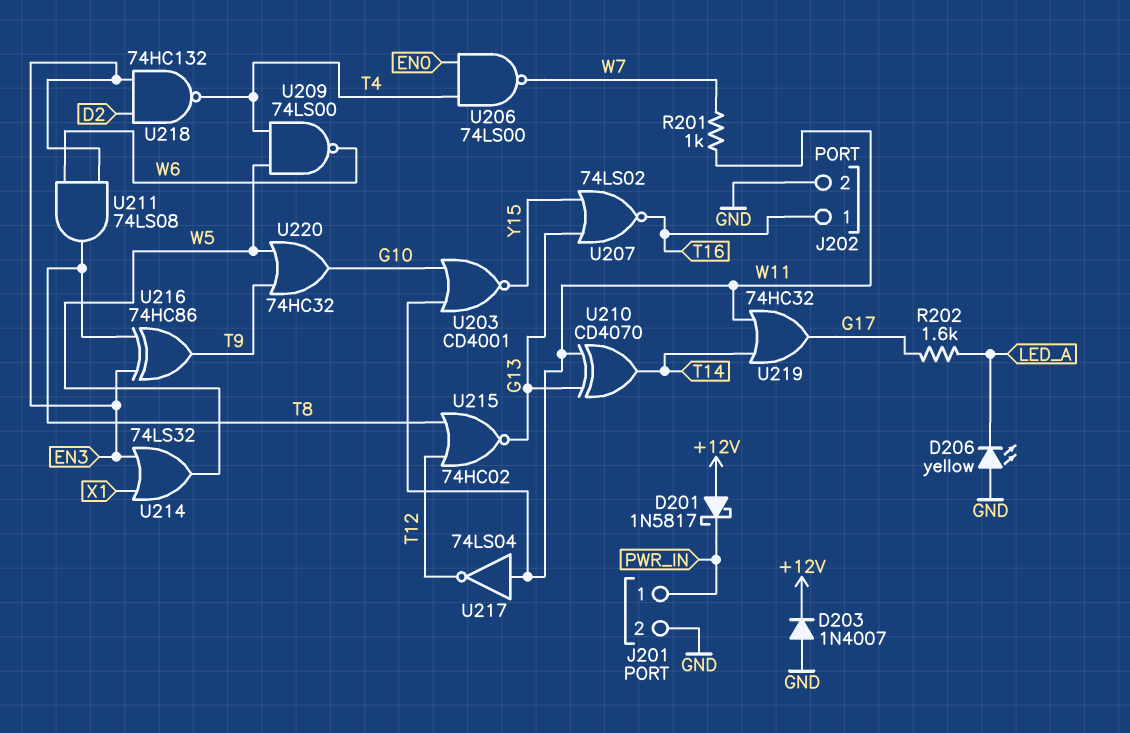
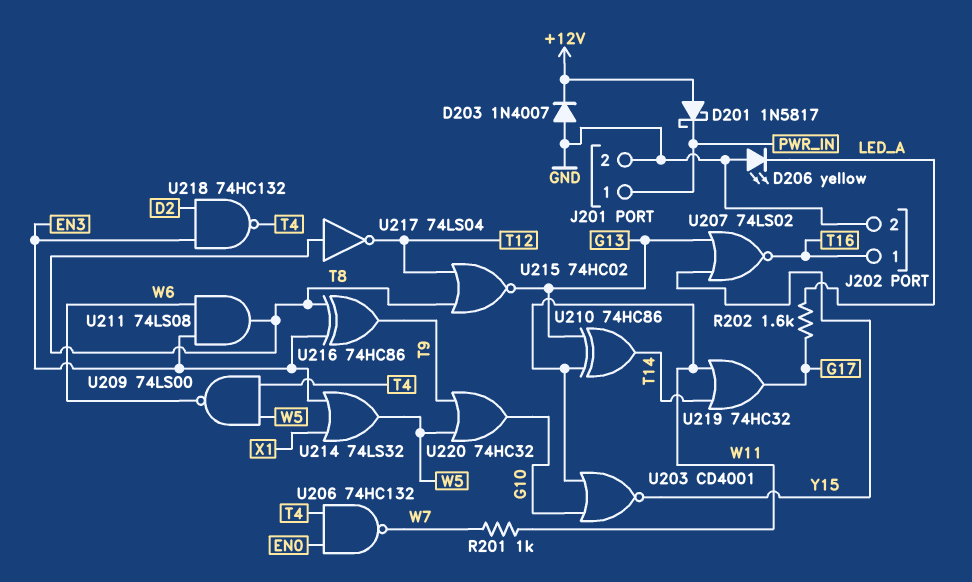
U206: NAND 74LS00 (in EN0, in T4, out W7) -> NAND 74HC132 (in EN0, in T4, out W7)
U210: XOR CD4070 (in G13, in W11, out T14) -> XOR 74HC86 (in G13, in W11, out T14)
U217: NOT 74LS04 (in W11, out T12) -> NOT 74LS04 (in T8, out T12)

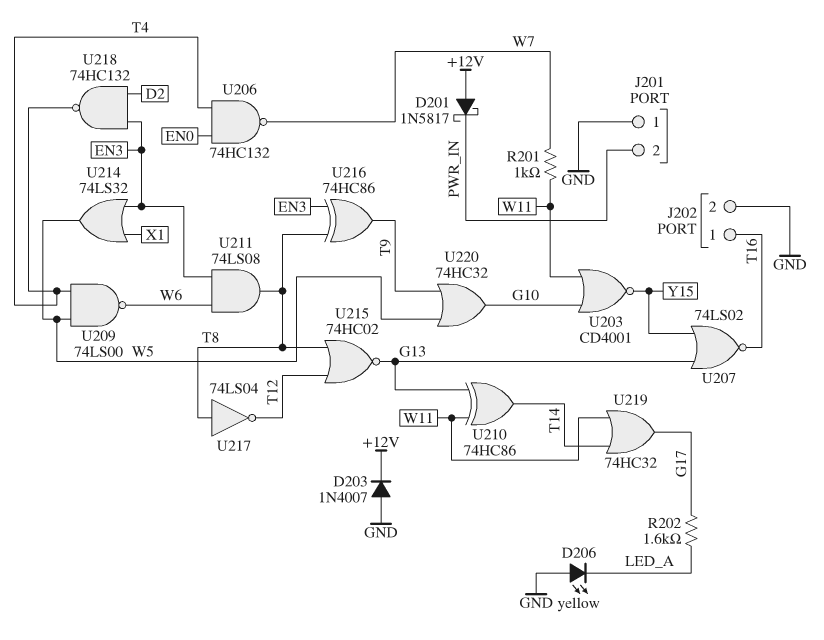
J201 pin 1: PWR_IN -> GND
J201 pin 2: GND -> PWR_IN

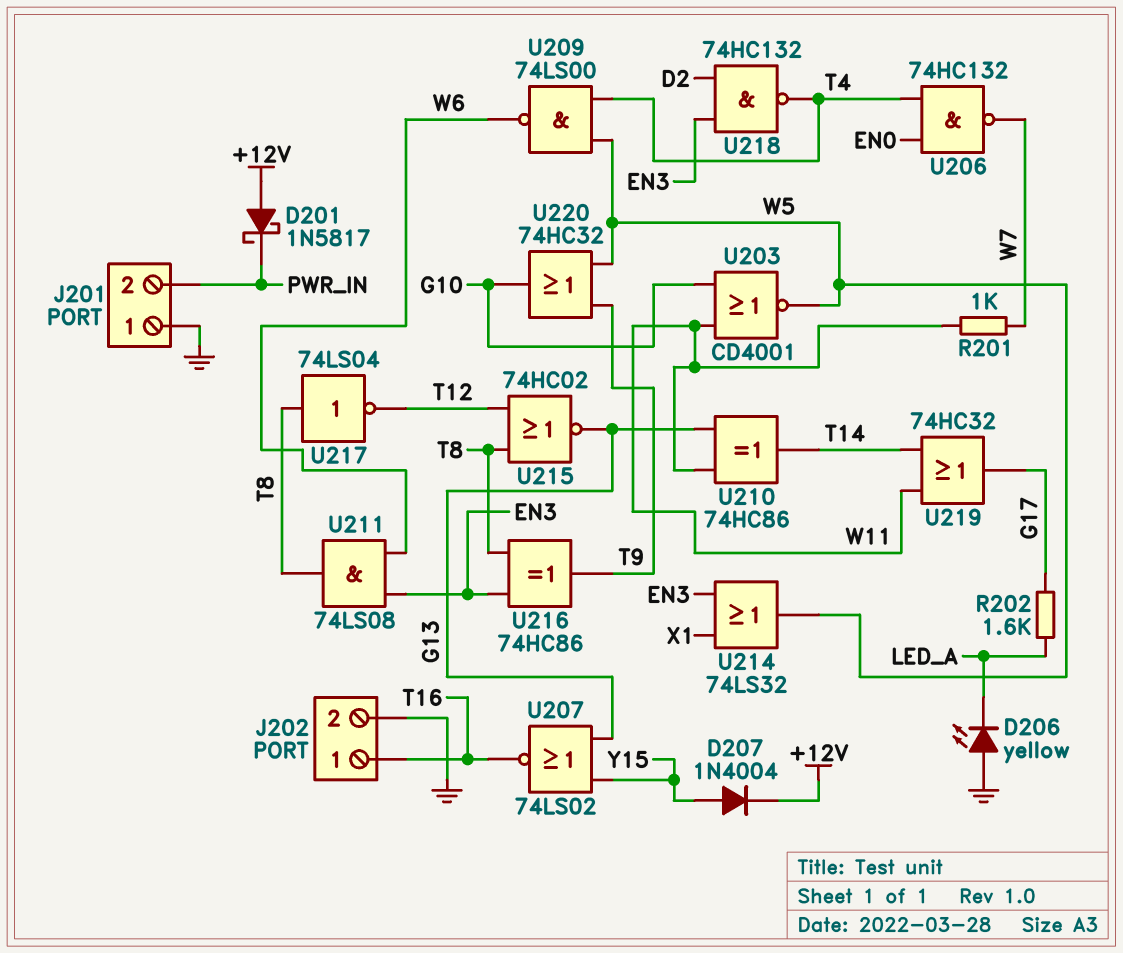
D203: diode 1N4007 (A GND, K +12V) -> none
D207: none -> diode 1N4004 (A Y15, K +12V)
U203: NOR CD4001 (in G10, in W11, out Y15) -> NOR CD4001 (in G10, in W11, out W5)

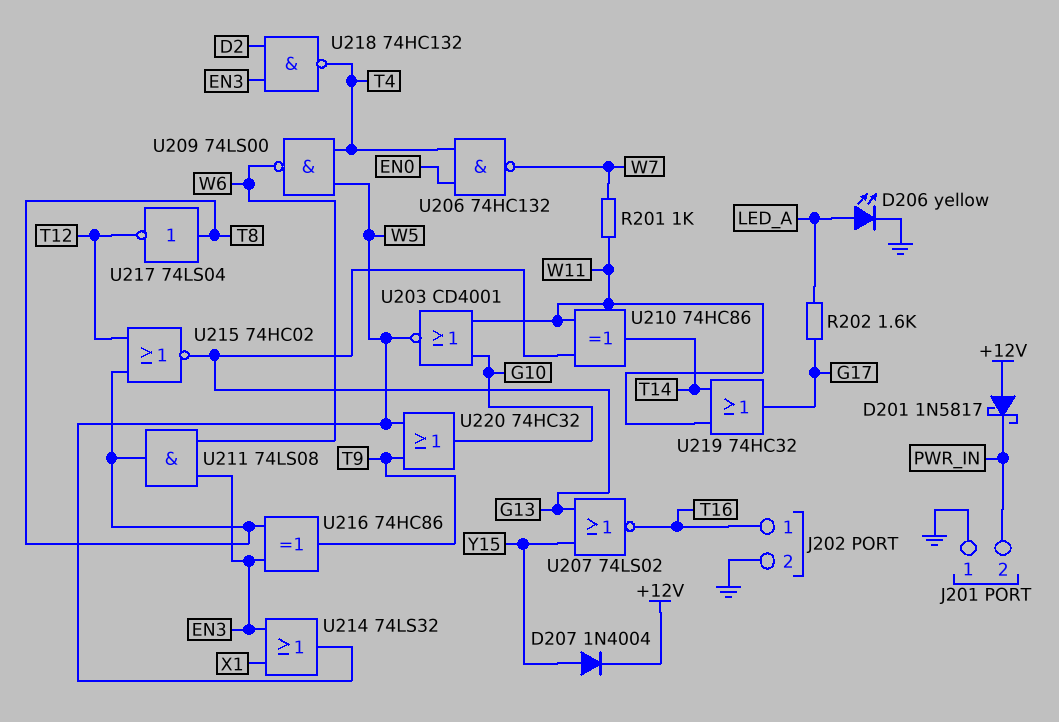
D206: LED yellow (A GND, K LED_A) -> LED yellow (A LED_A, K GND)

